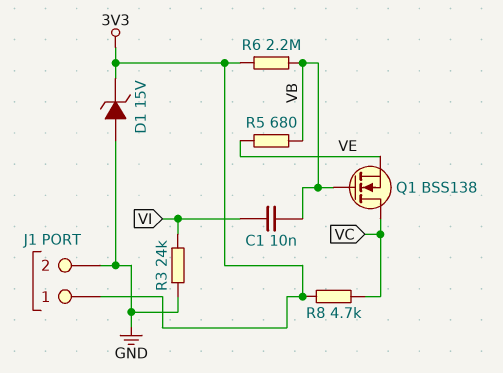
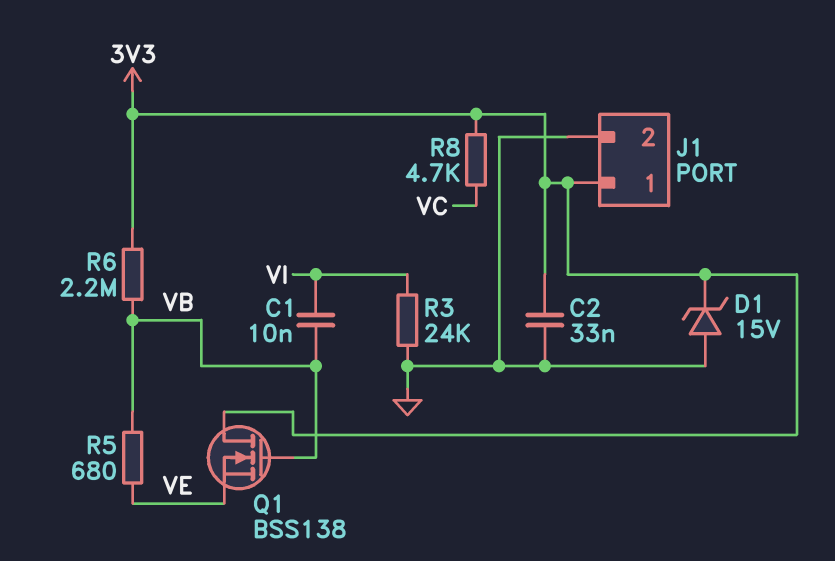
C2: none -> 33nF (3V3, GND)
Q1: NMOS BSS138 (G VB, D VC, S VE) -> NMOS BSS138 (G VB, D 3V3, S VE)

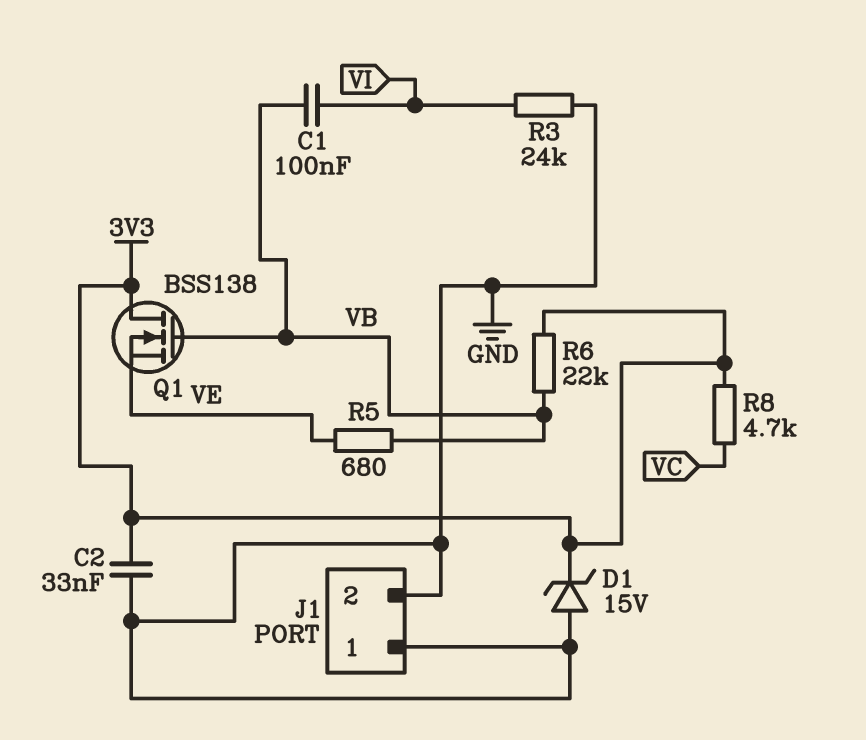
C1: 10nF (VB, VI) -> 100nF (VB, VI)
J1 pin 1: 3V3 -> GND
R6: 2.2M (3V3, VB) -> 22k (3V3, VB)

